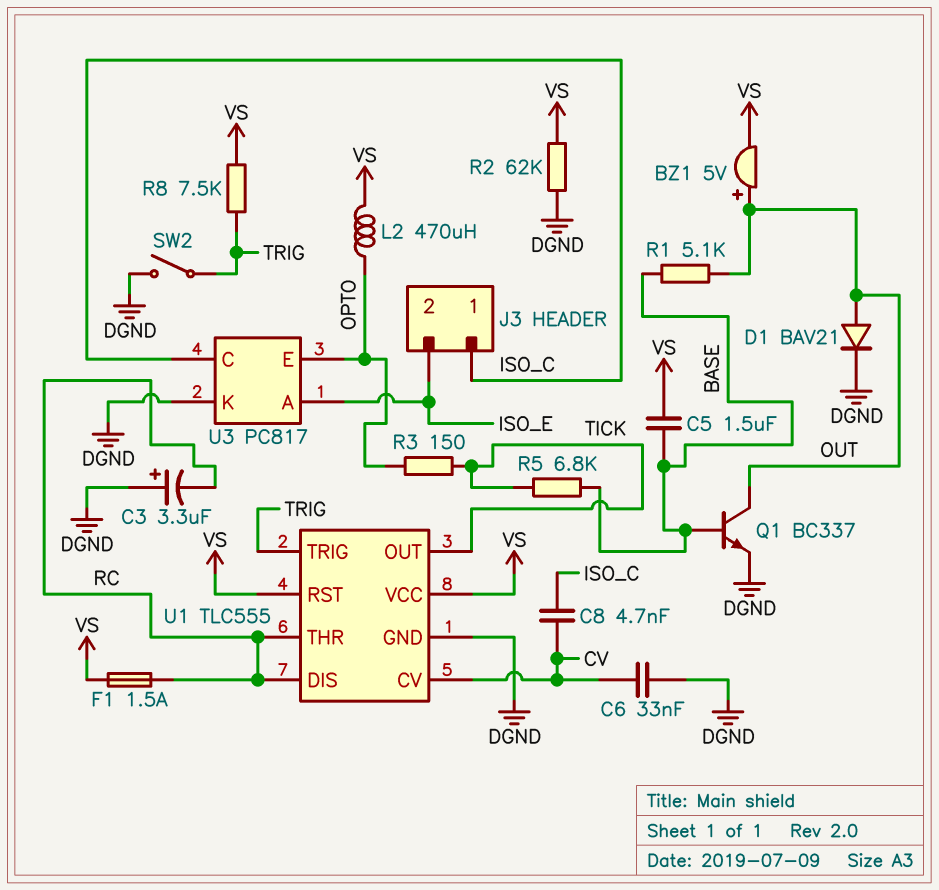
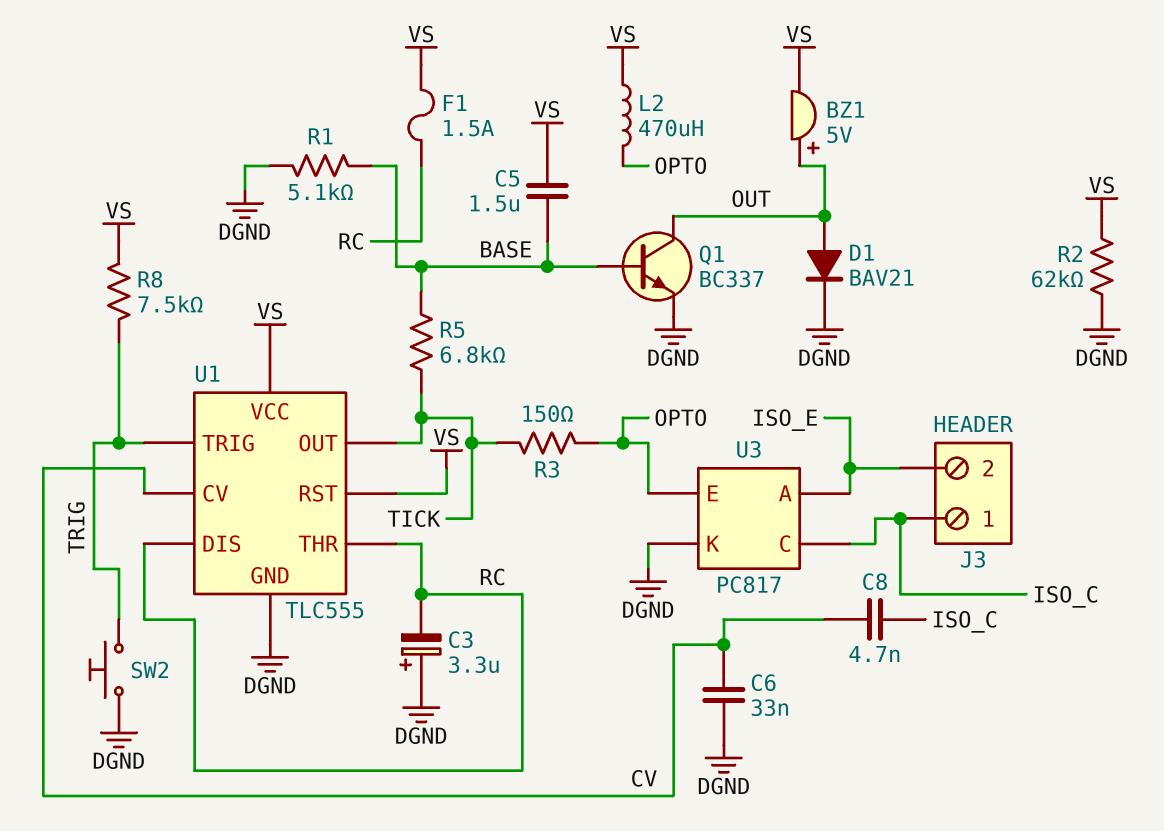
R1: 5.1k (BASE, OUT) -> 5.1k (BASE, DGND)
SW2: switch (DGND, TRIG) -> button (DGND, TRIG)

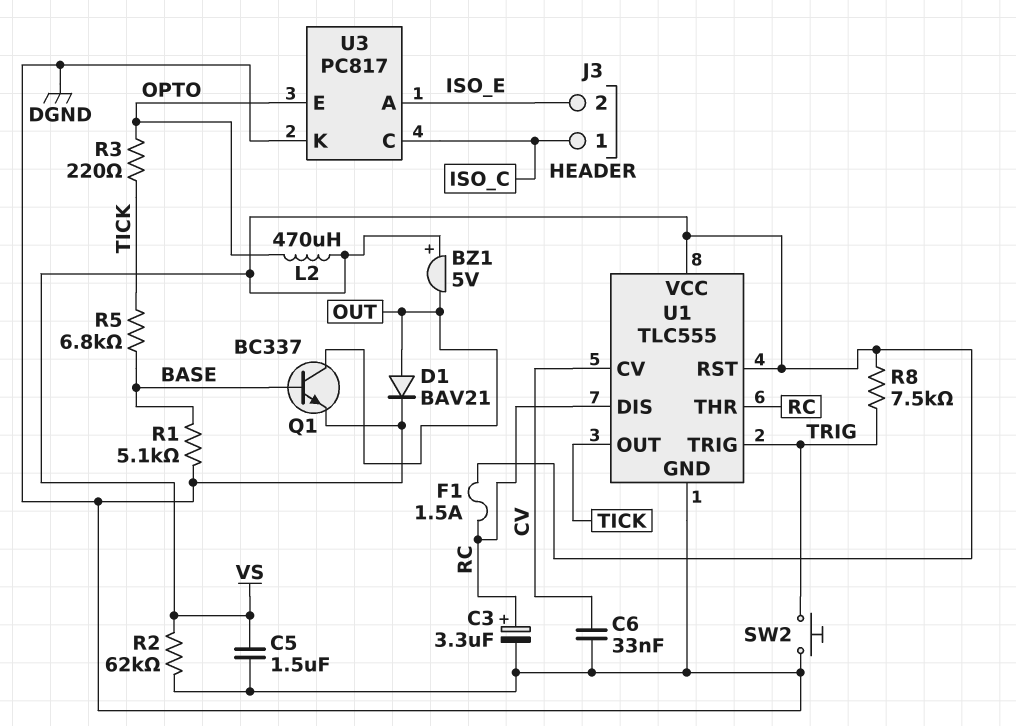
BZ1: buzzer 5V (plus OUT, minus VS) -> buzzer 5V (plus VS, minus OUT)
C3: 3.3uF (plus DGND, minus RC) -> 3.3uF (plus RC, minus DGND)
C5: 1.5uF (BASE, VS) -> 1.5uF (DGND, VS)
C8: 4.7nF (CV, ISO_C) -> none
R3: 150 (OPTO, TICK) -> 220 (OPTO, TICK)

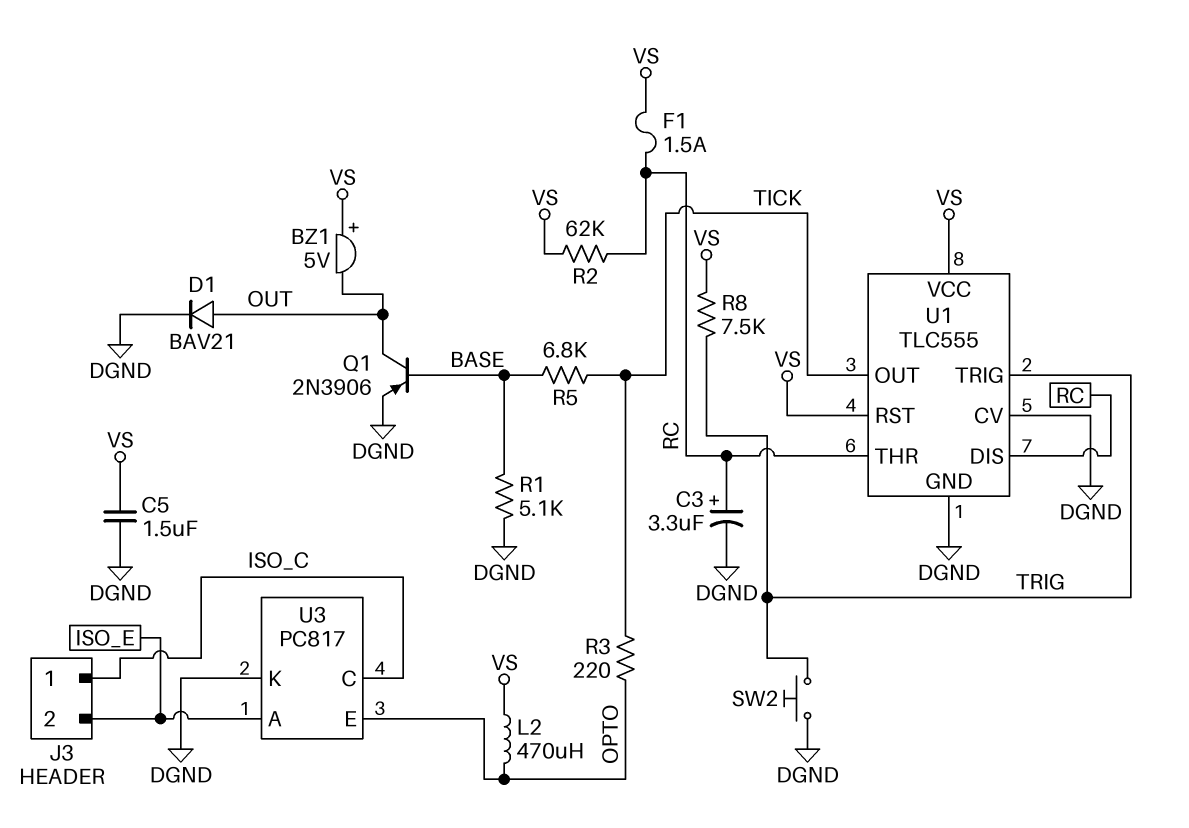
C6: 33nF (CV, DGND) -> none
Q1: NPN BC337 (B BASE, C OUT, E DGND) -> PNP 2N3906 (B BASE, C OUT, E DGND)
R2: 62k (DGND, VS) -> 62k (RC, VS)
U1 pin CV: CV -> DGND

